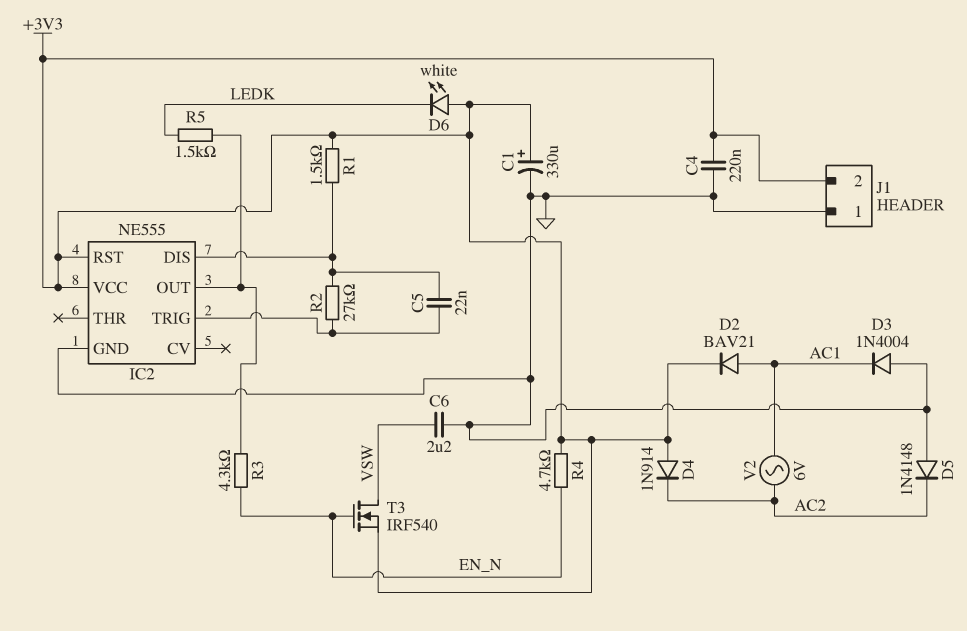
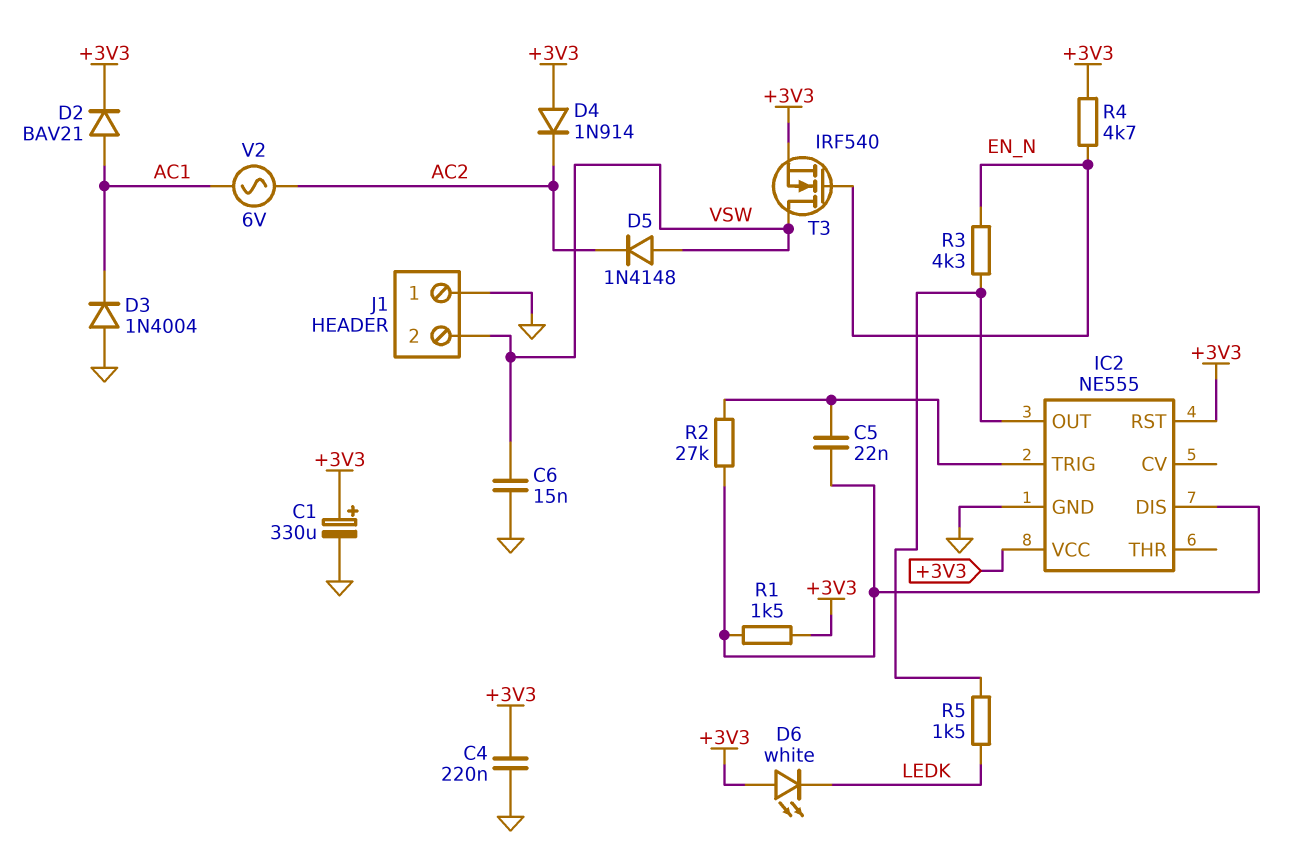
C6: 2.2uF (GND, VSW) -> 15nF (GND, VSW)
D5: diode 1N4148 (A GND, K AC2) -> diode 1N4148 (A VSW, K AC2)
J1 pin 2: +3V3 -> VSW

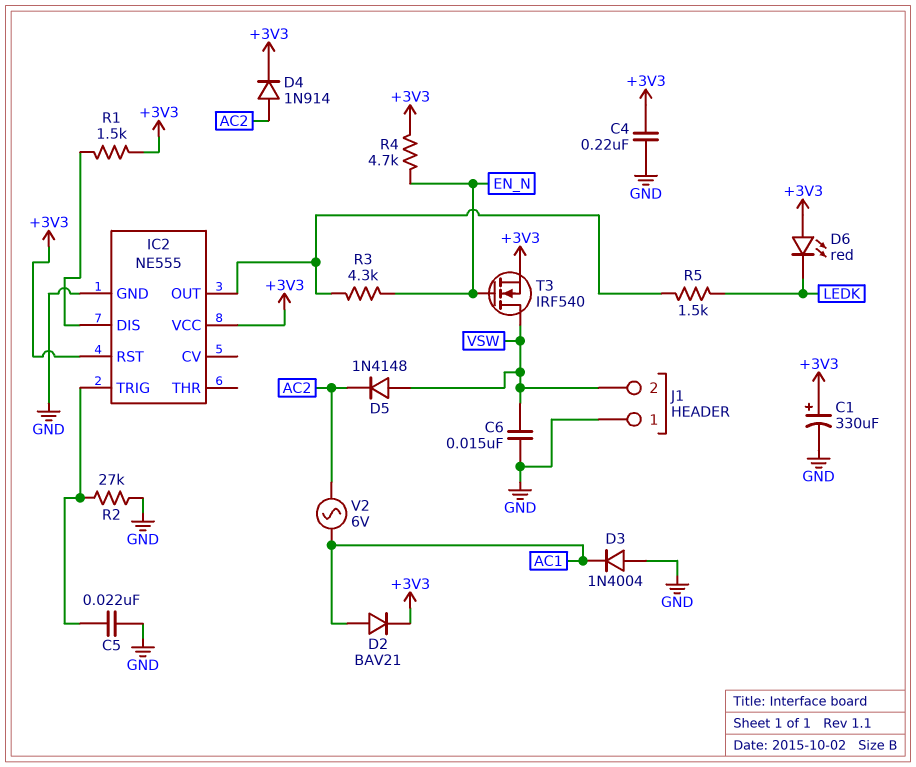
C5: 22nF (IC2/DIS, IC2/TRIG) -> 22nF (GND, IC2/TRIG)
D4: diode 1N914 (A +3V3, K AC2) -> diode 1N914 (A AC2, K +3V3)
D6: LED white (A +3V3, K LEDK) -> LED red (A +3V3, K LEDK)
R2: 27k (IC2/DIS, IC2/TRIG) -> 27k (GND, IC2/TRIG)

